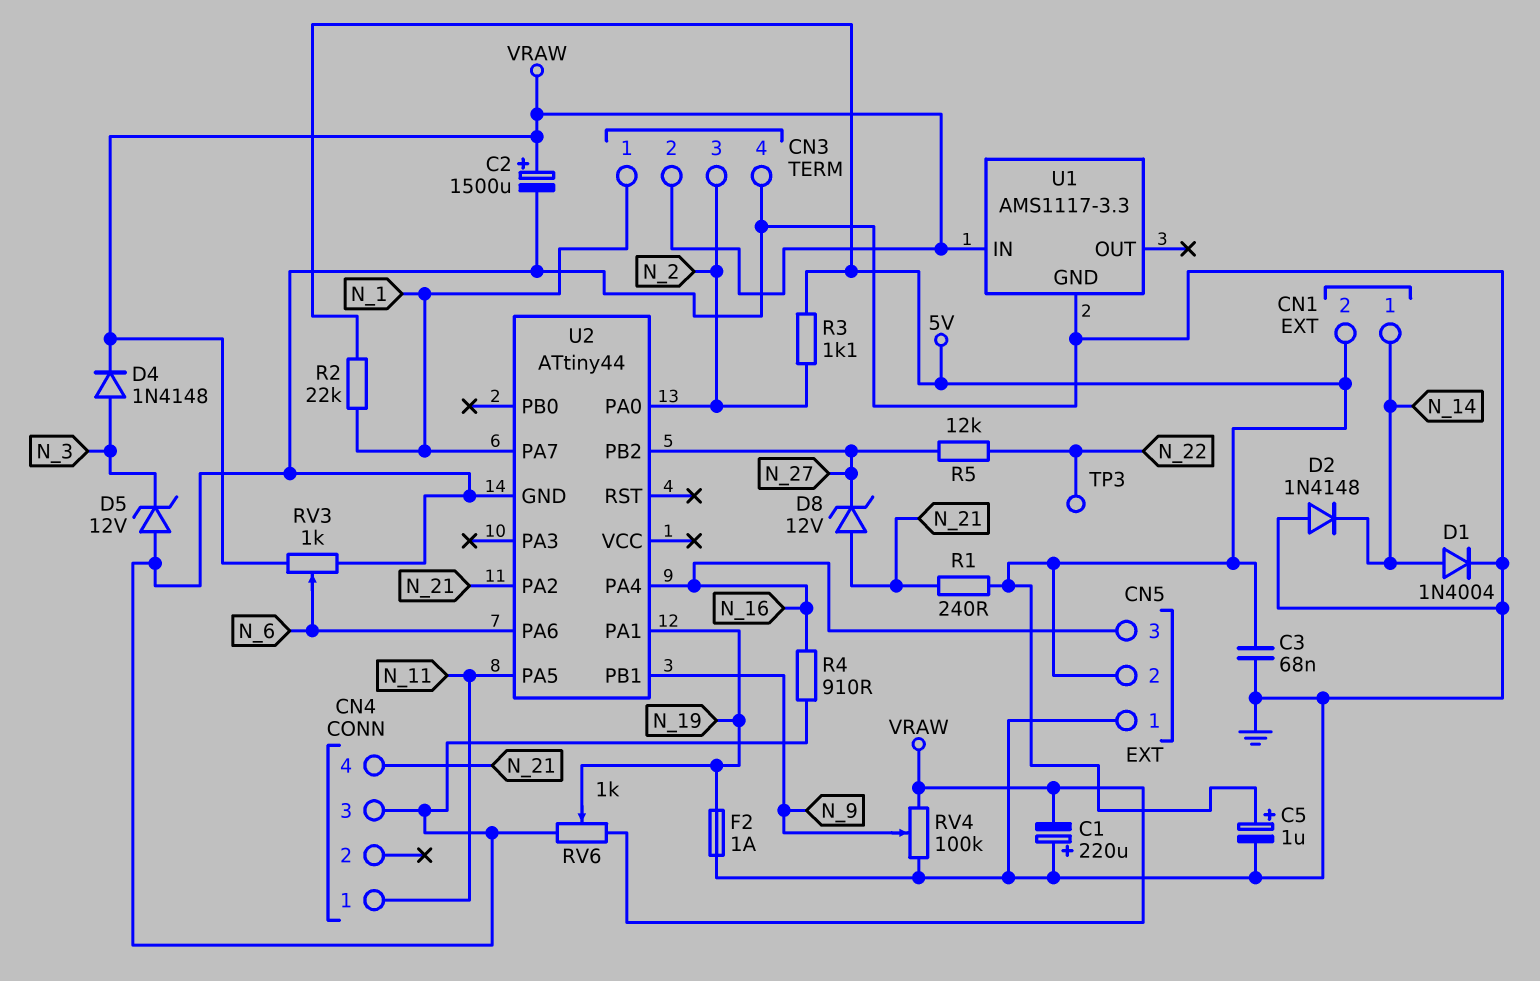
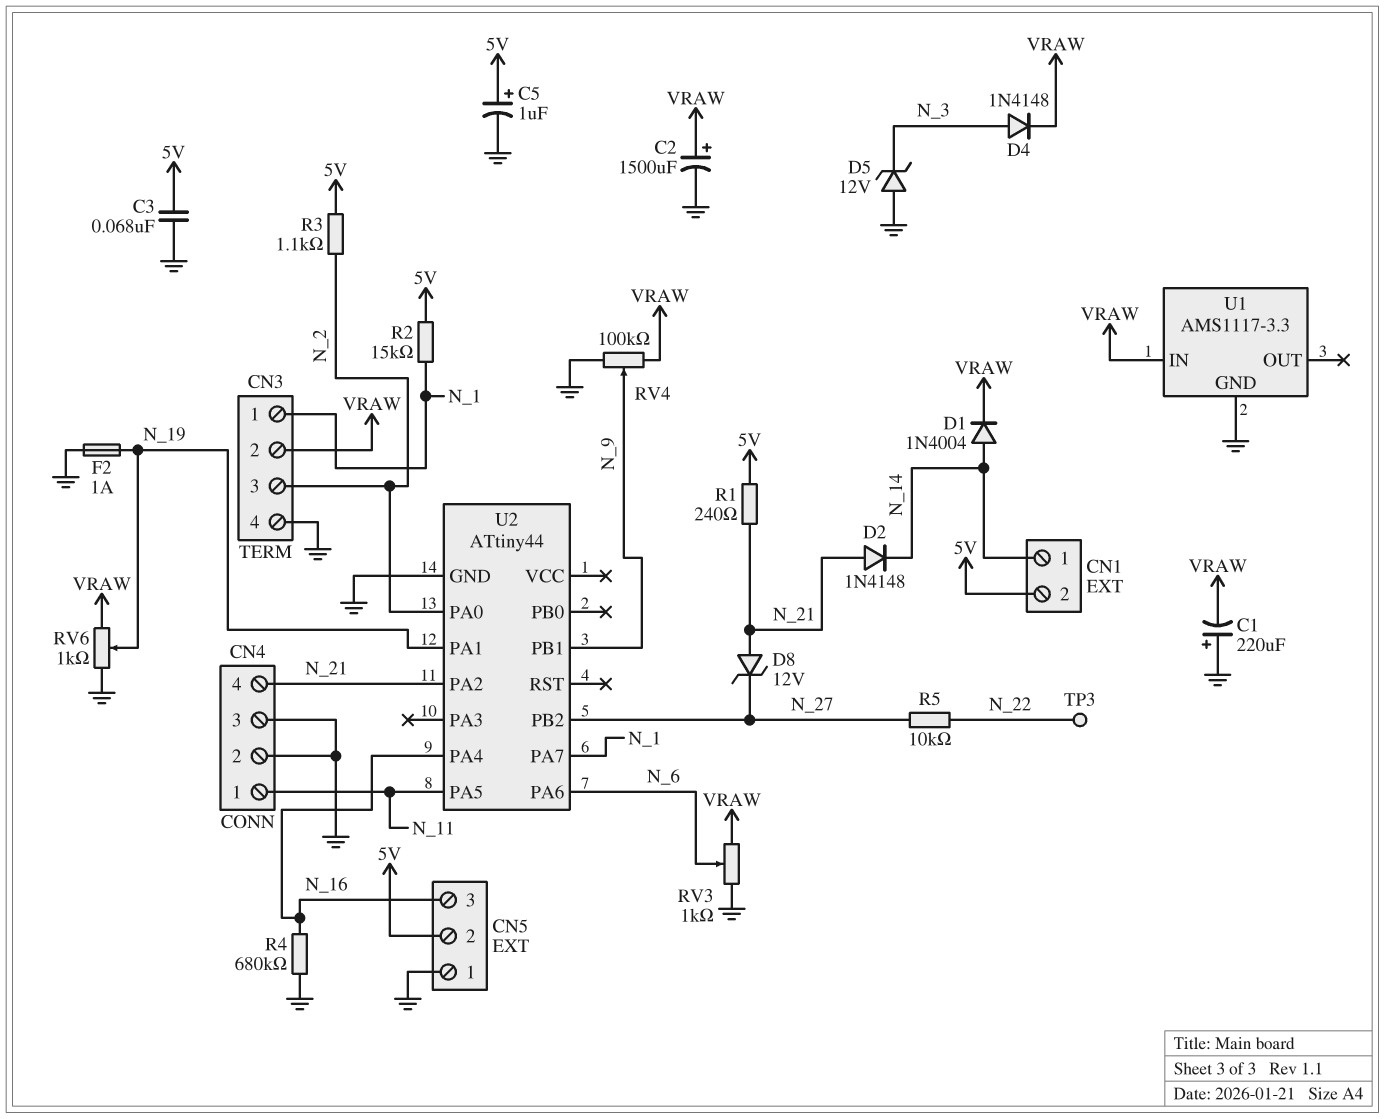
CN4 pin 2: none -> GND
D1: diode 1N4004 (A N_14, K GND) -> diode 1N4004 (A N_14, K VRAW)
D2: diode 1N4148 (A GND, K N_14) -> diode 1N4148 (A N_21, K N_14)
R2: 22k (5V, N_1) -> 15k (5V, N_1)
R4: 910 (GND, N_16) -> 680k (GND, N_16)
R5: 12k (N_22, N_27) -> 10k (N_22, N_27)

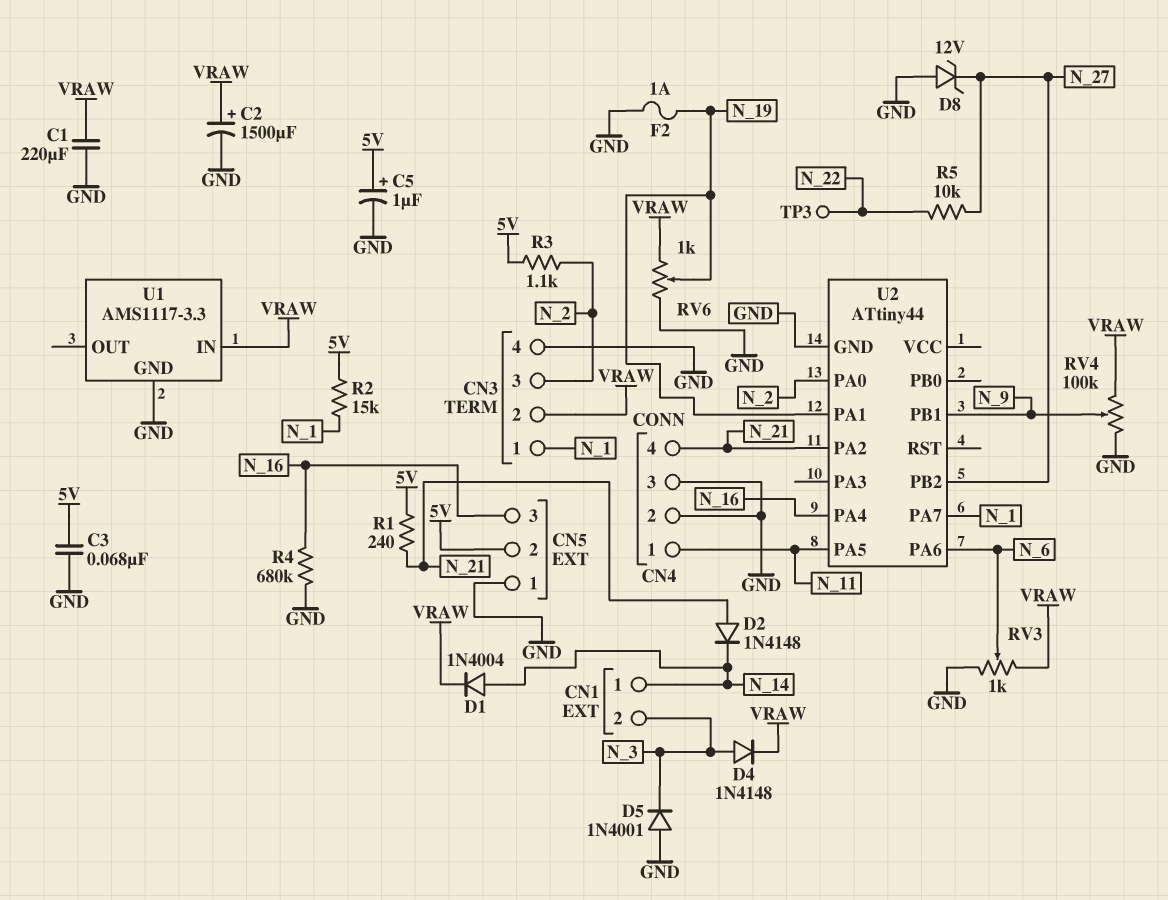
C1: 220uF (plus GND, minus VRAW) -> 220uF (GND, VRAW)
CN1 pin 2: 5V -> N_3
D5: zener 12V (A GND, K N_3) -> diode 1N4001 (A GND, K N_3)
D8: zener 12V (A N_21, K N_27) -> zener 12V (A GND, K N_27)

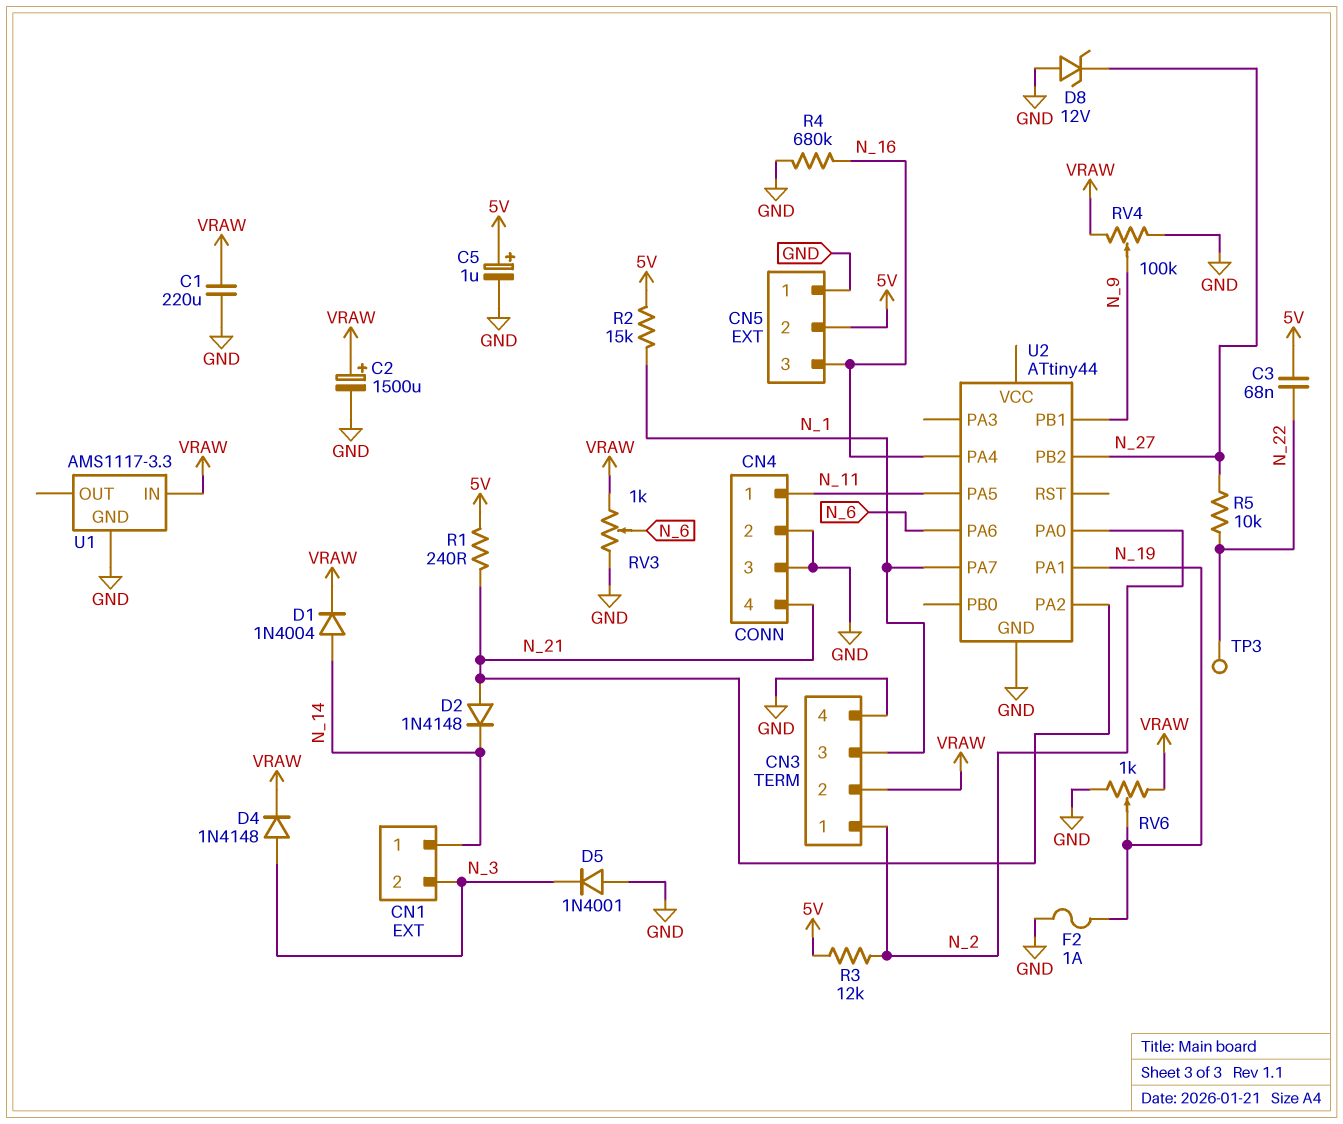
C3: 68nF (5V, GND) -> 68nF (5V, N_22)
CN3 pin 1: N_1 -> N_2
CN3 pin 3: N_2 -> N_1
R3: 1.1k (5V, N_2) -> 12k (5V, N_2)

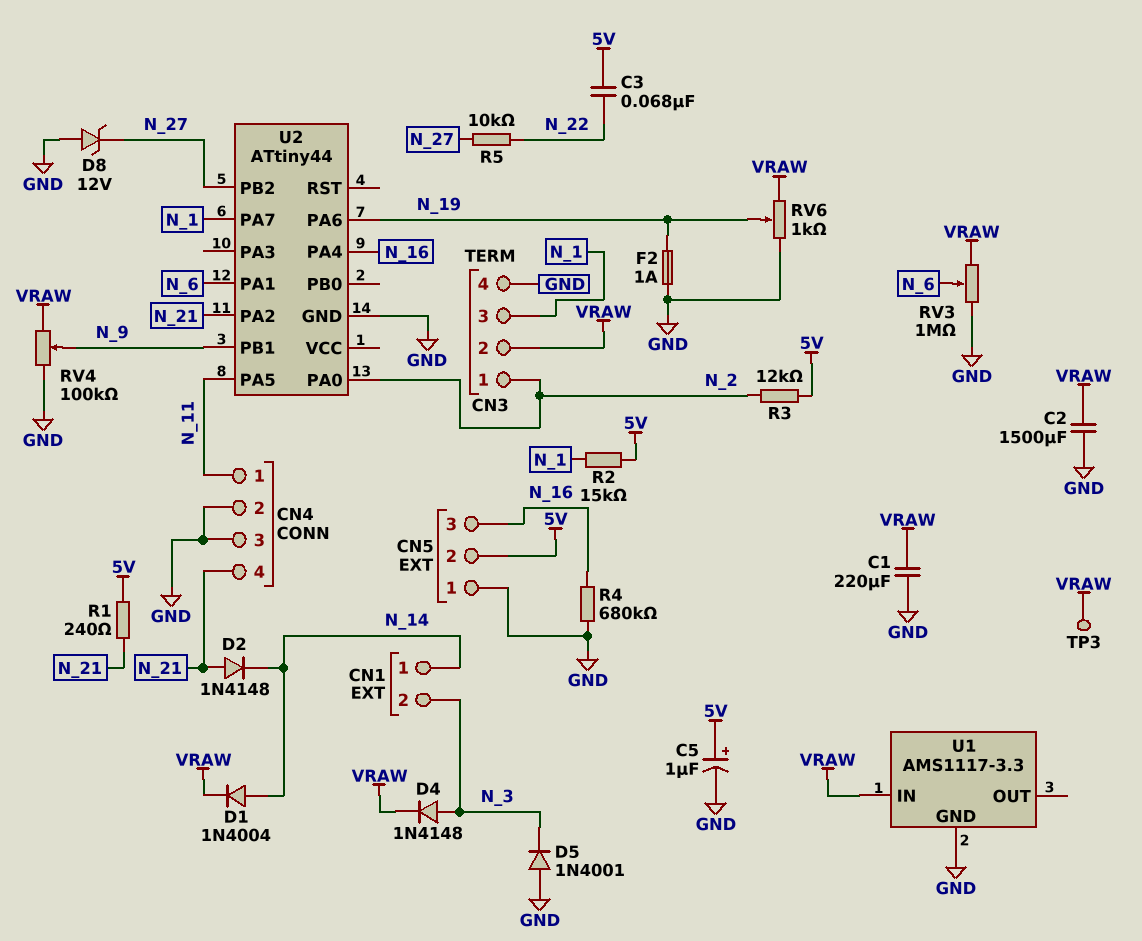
C2: 1500uF (plus VRAW, minus GND) -> 1500uF (GND, VRAW)
RV3: 1k (GND, VRAW, wiper N_6) -> 1M (GND, VRAW, wiper N_6)
TP3: test point (N_22) -> test point (VRAW)
U2 pin PA1: N_19 -> N_6
U2 pin PA6: N_6 -> N_19

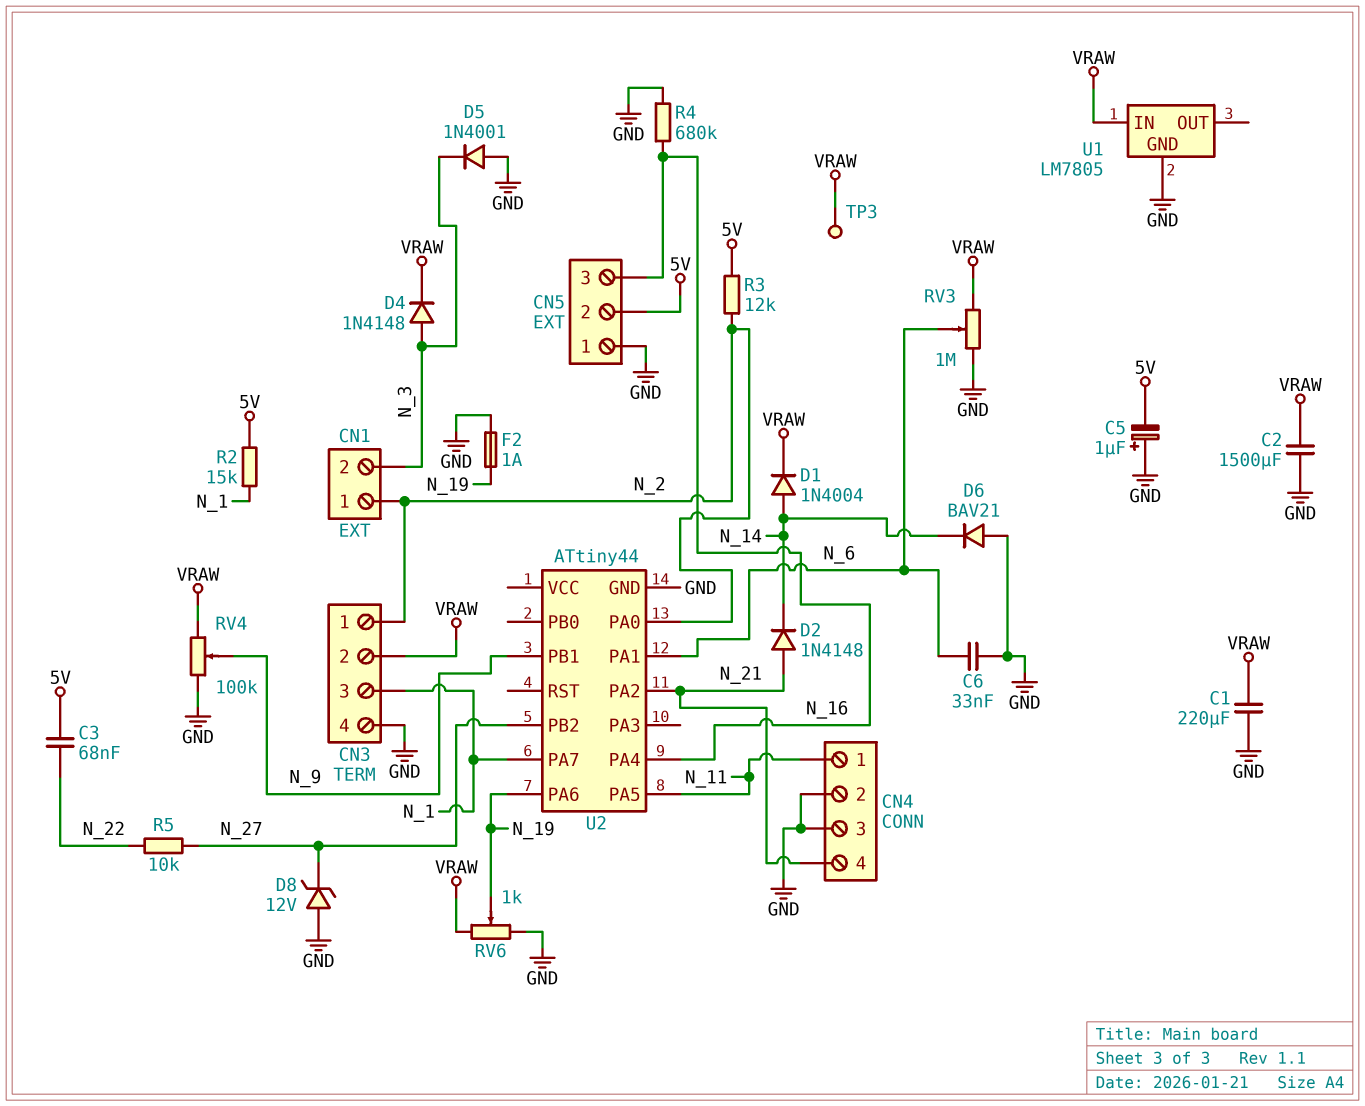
C5: 1uF (plus 5V, minus GND) -> 1uF (plus GND, minus 5V)
C6: none -> 33nF (GND, N_6)
CN1 pin 1: N_14 -> N_2
D6: none -> diode BAV21 (A GND, K N_14)
R1: 240 (5V, N_21) -> none
U1: AMS1117-3.3 -> LM7805

